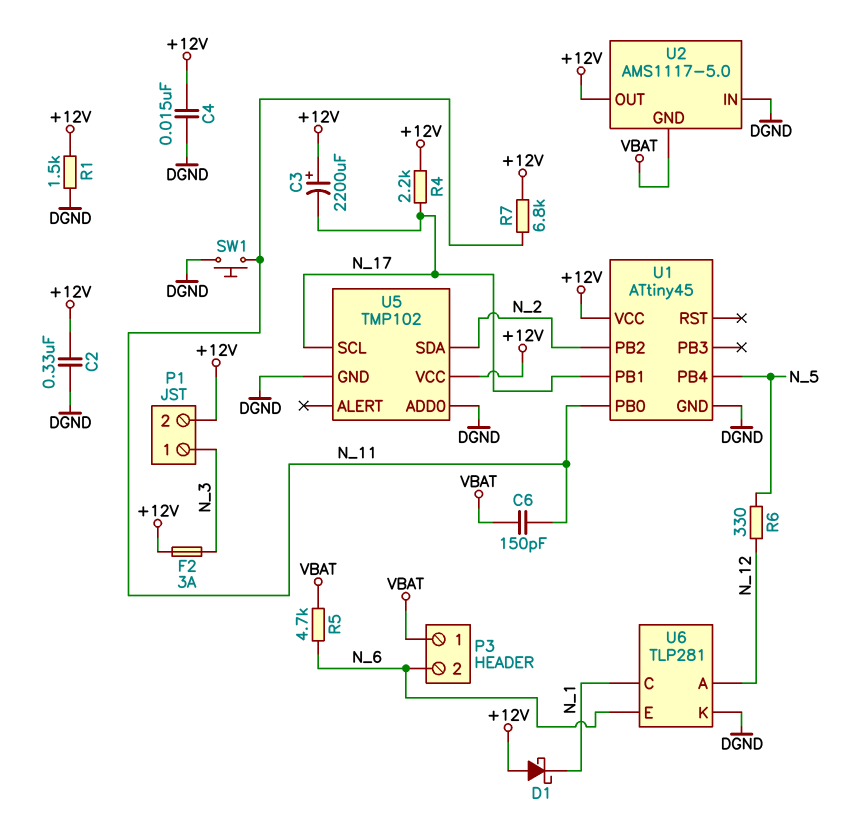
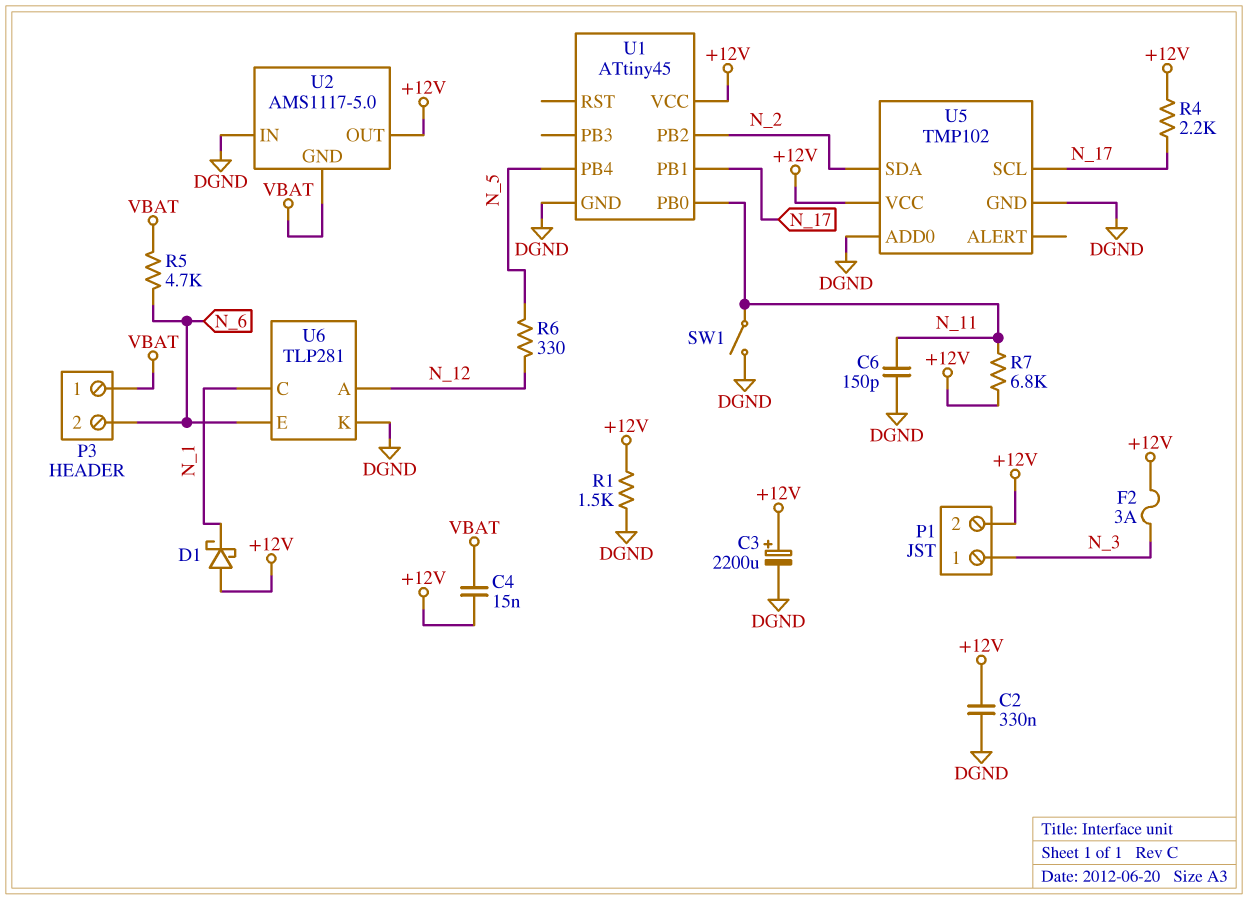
C3: 2200uF (plus +12V, minus N_17) -> 2200uF (plus +12V, minus DGND)
C4: 15nF (+12V, DGND) -> 15nF (+12V, VBAT)
C6: 150pF (N_11, VBAT) -> 150pF (DGND, N_11)
SW1: button (DGND, N_11) -> switch (DGND, N_11)

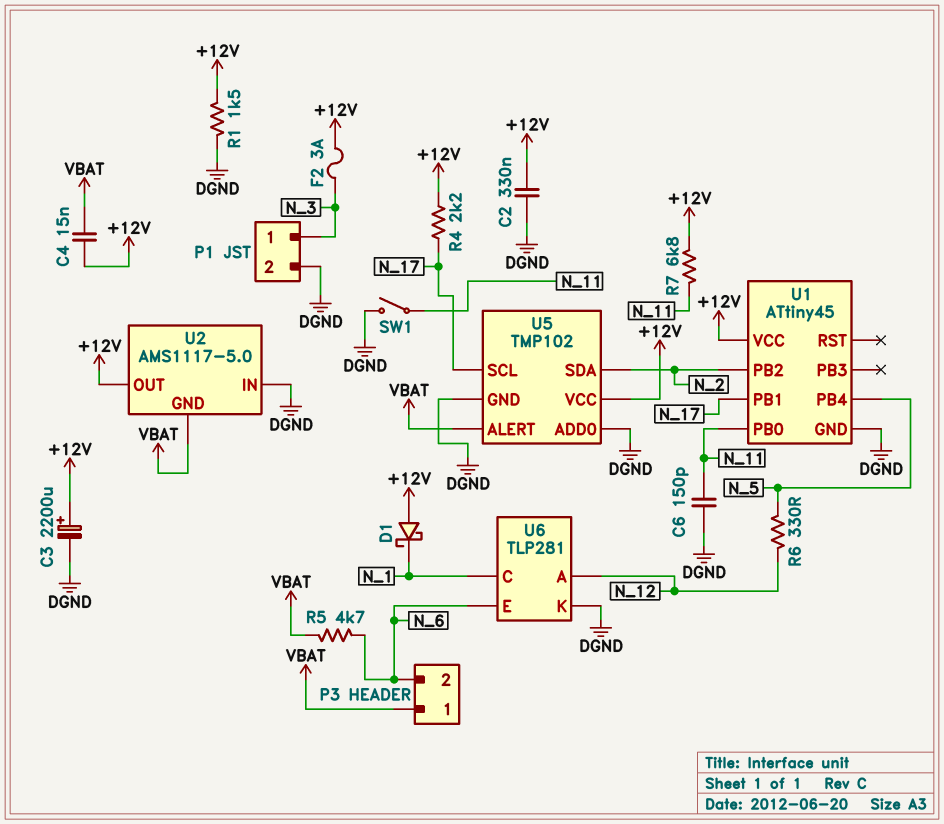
P1 pin 2: +12V -> DGND
U5 pin ALERT: none -> VBAT

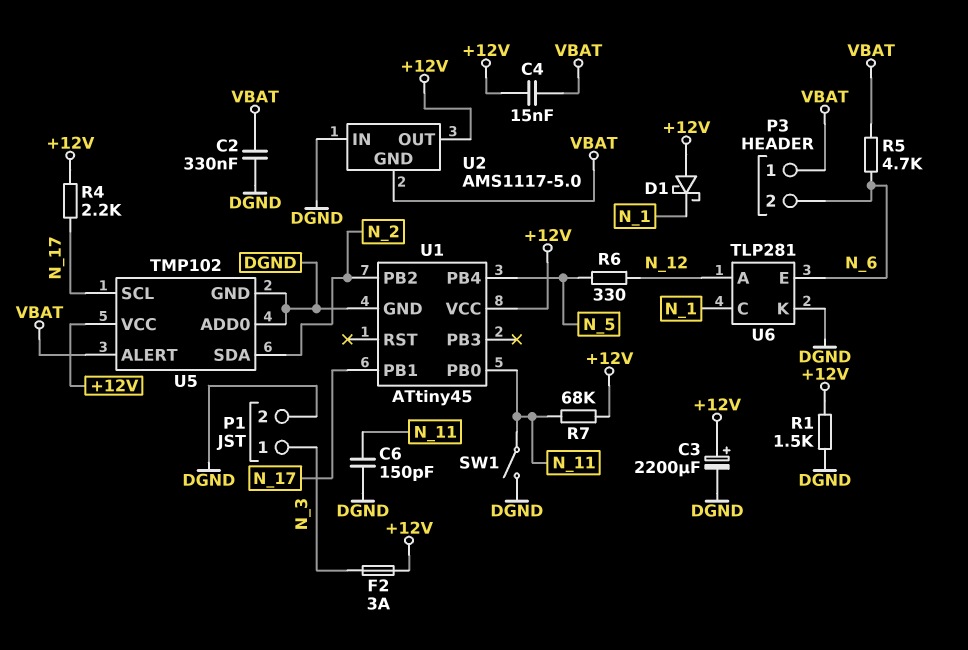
C2: 330nF (+12V, DGND) -> 330nF (DGND, VBAT)
R7: 6.8k (+12V, N_11) -> 68k (+12V, N_11)

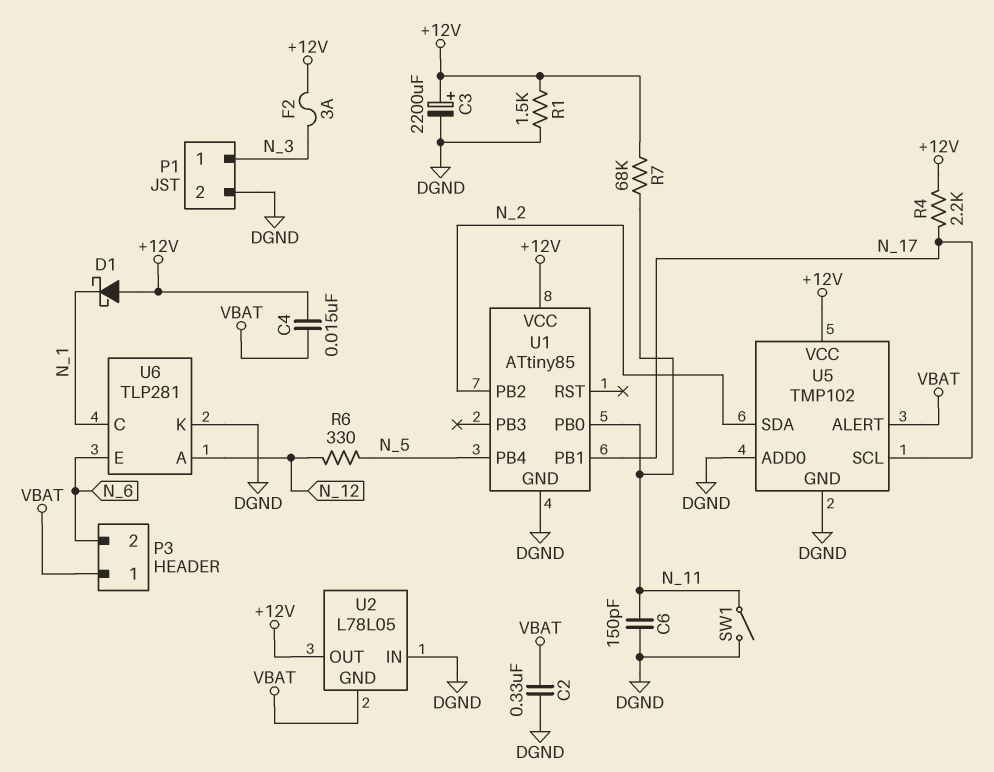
R5: 4.7k (N_6, VBAT) -> none
U1: ATtiny45 -> ATtiny85
U2: AMS1117-5.0 -> L78L05

